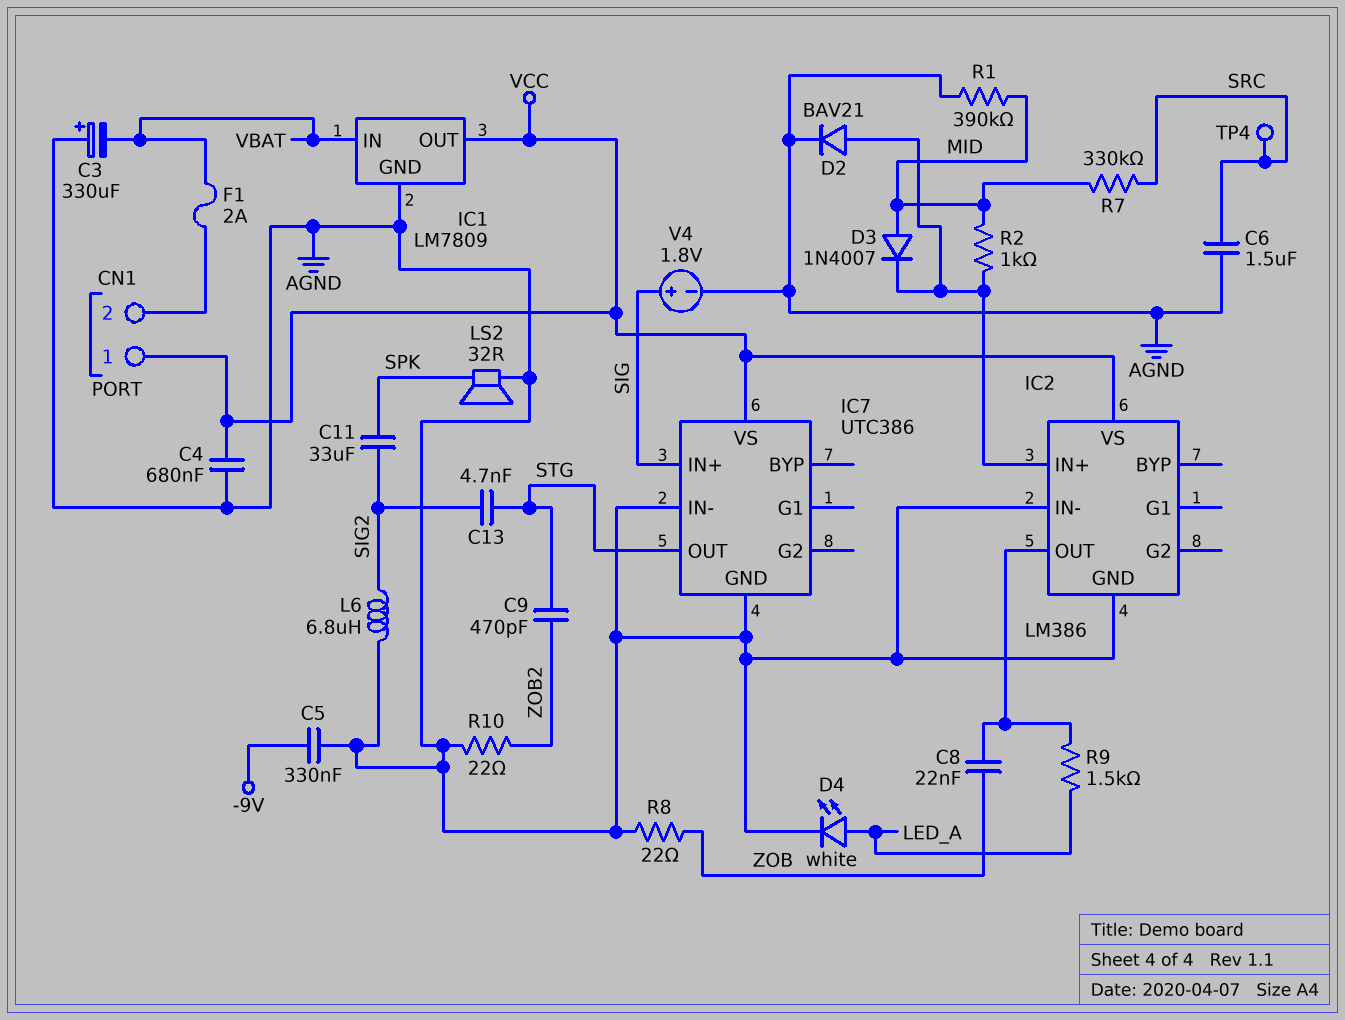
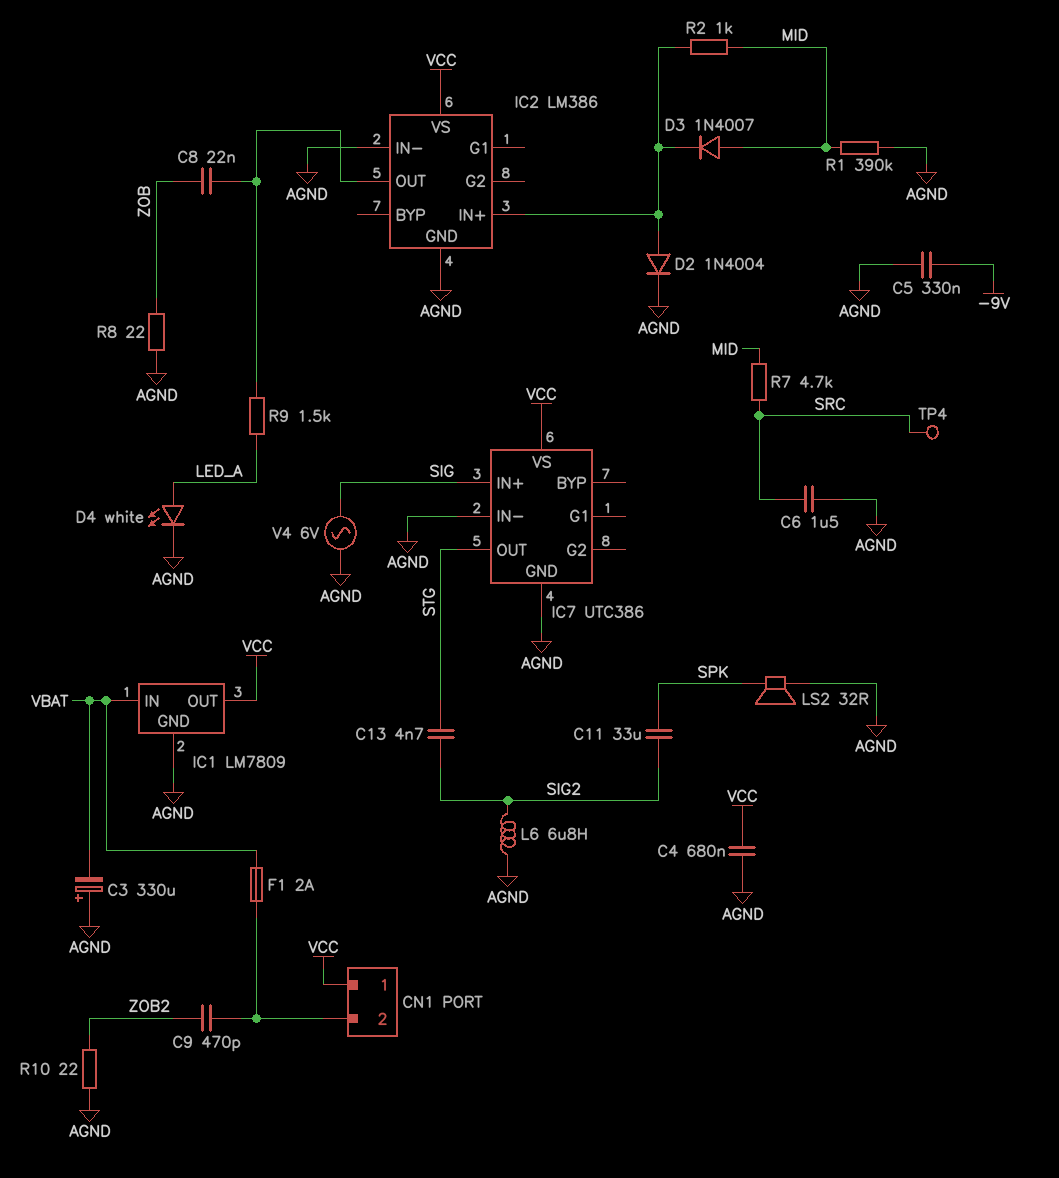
C9: 470pF (STG, ZOB2) -> 470pF (CN1/2, ZOB2)
D2: diode BAV21 (A IC2/IN+, K AGND) -> diode 1N4004 (A IC2/IN+, K AGND)
R7: 330k (MID, SRC) -> 4.7k (MID, SRC)
V4: 1.8V (plus SIG, minus AGND) -> AC 6V (AGND, SIG)

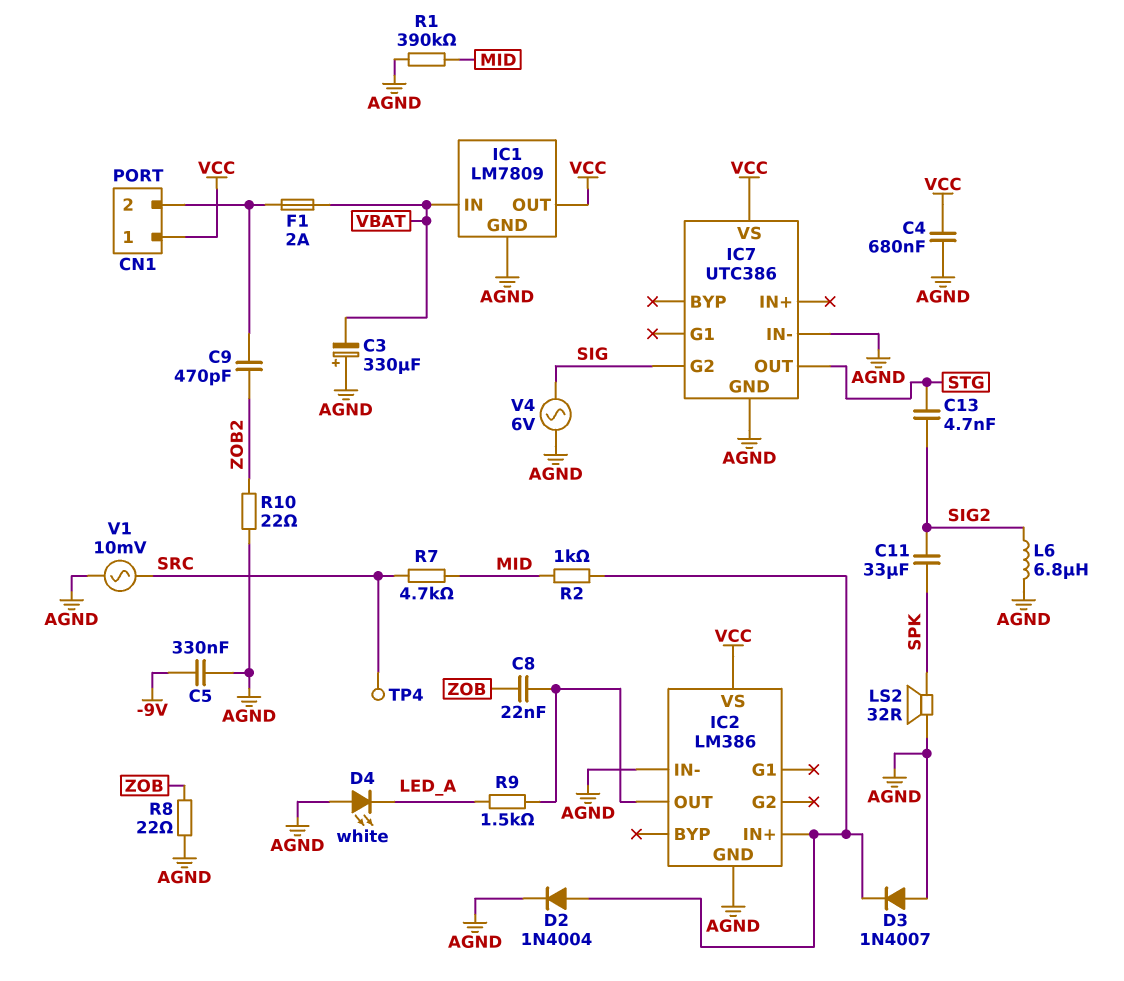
C6: 1.5uF (AGND, SRC) -> none
D3: diode 1N4007 (A MID, K IC2/IN+) -> diode 1N4007 (A AGND, K IC2/IN+)
D4: LED white (A LED_A, K AGND) -> LED white (A AGND, K LED_A)
IC7 pin G2: none -> SIG
IC7 pin IN+: SIG -> none
V1: none -> AC 10mV (AGND, SRC)

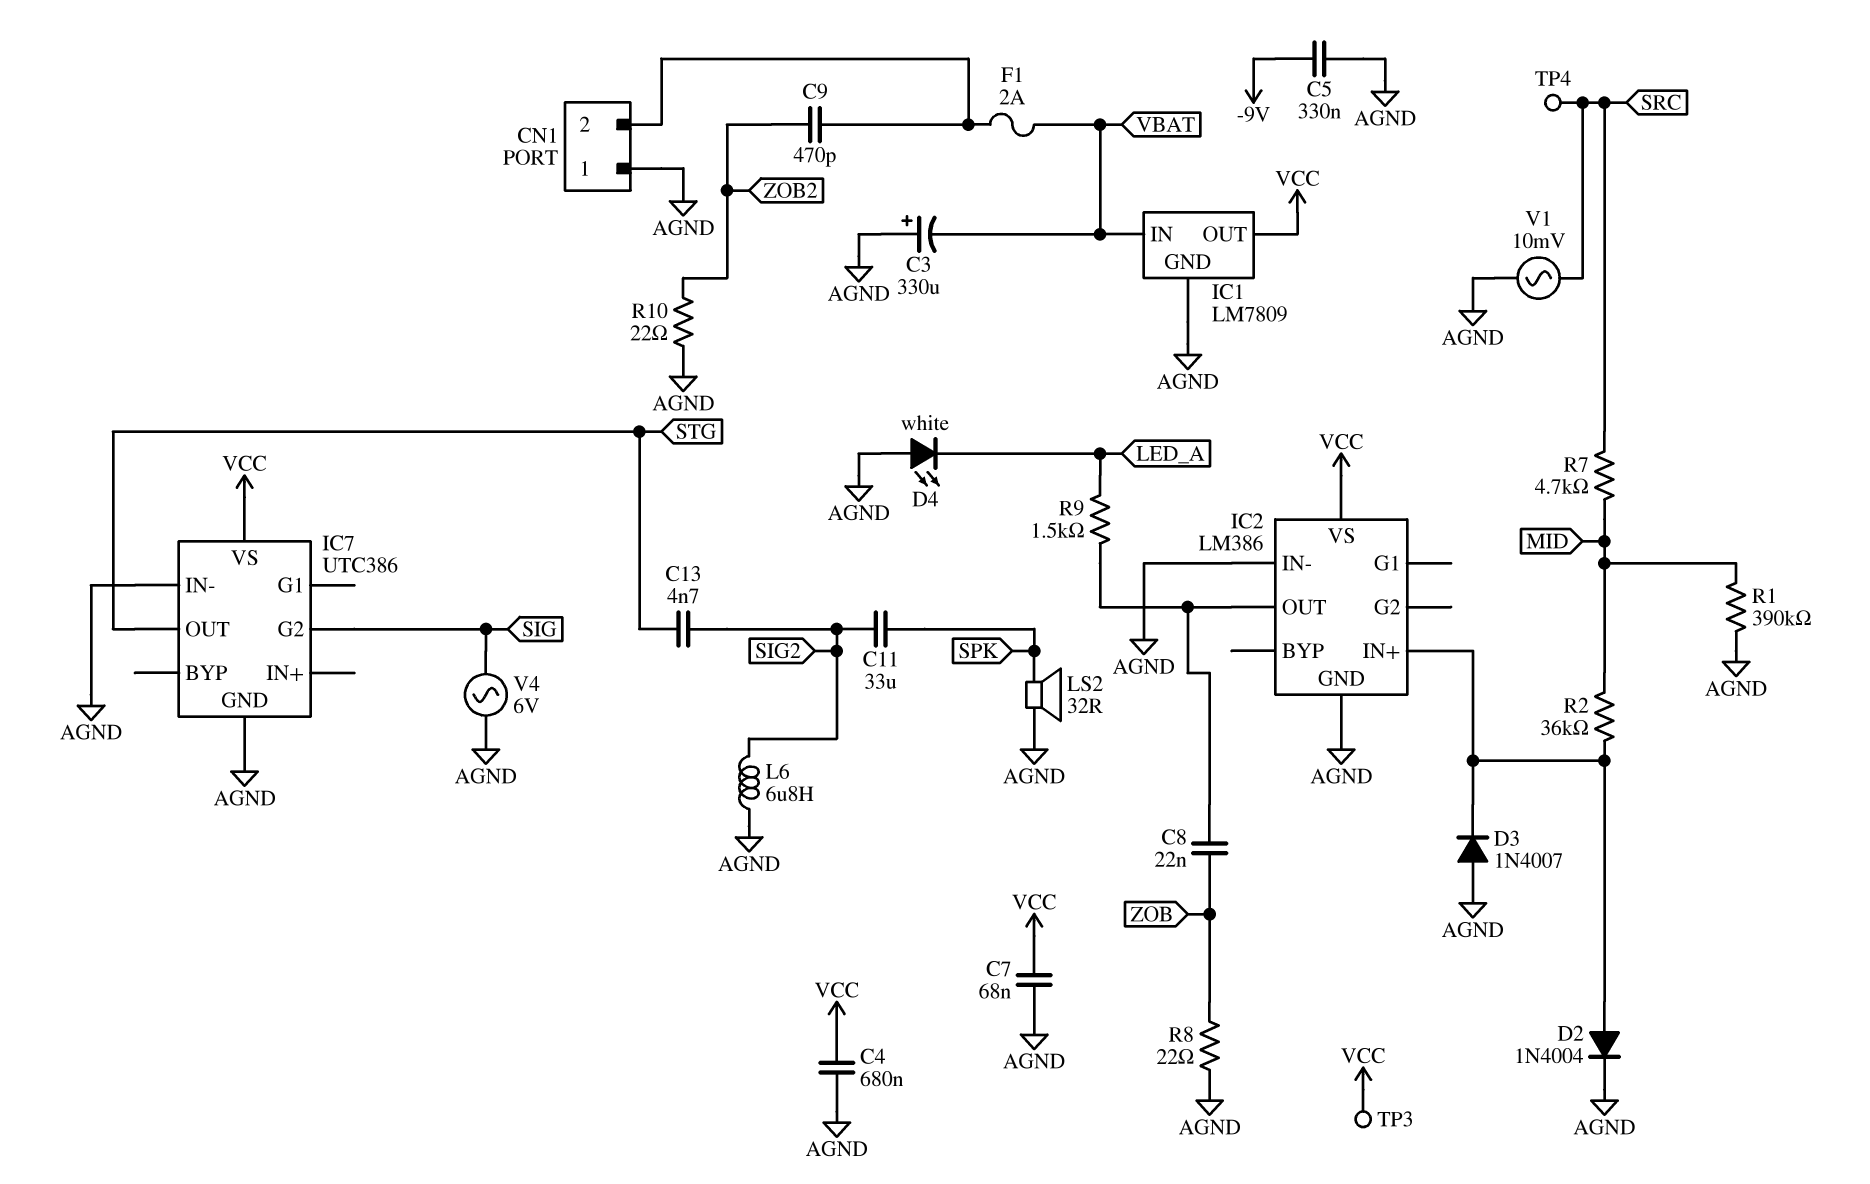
C7: none -> 68nF (AGND, VCC)
CN1 pin 1: VCC -> AGND
R2: 1k (IC2/IN+, MID) -> 36k (IC2/IN+, MID)
TP3: none -> test point (VCC)

